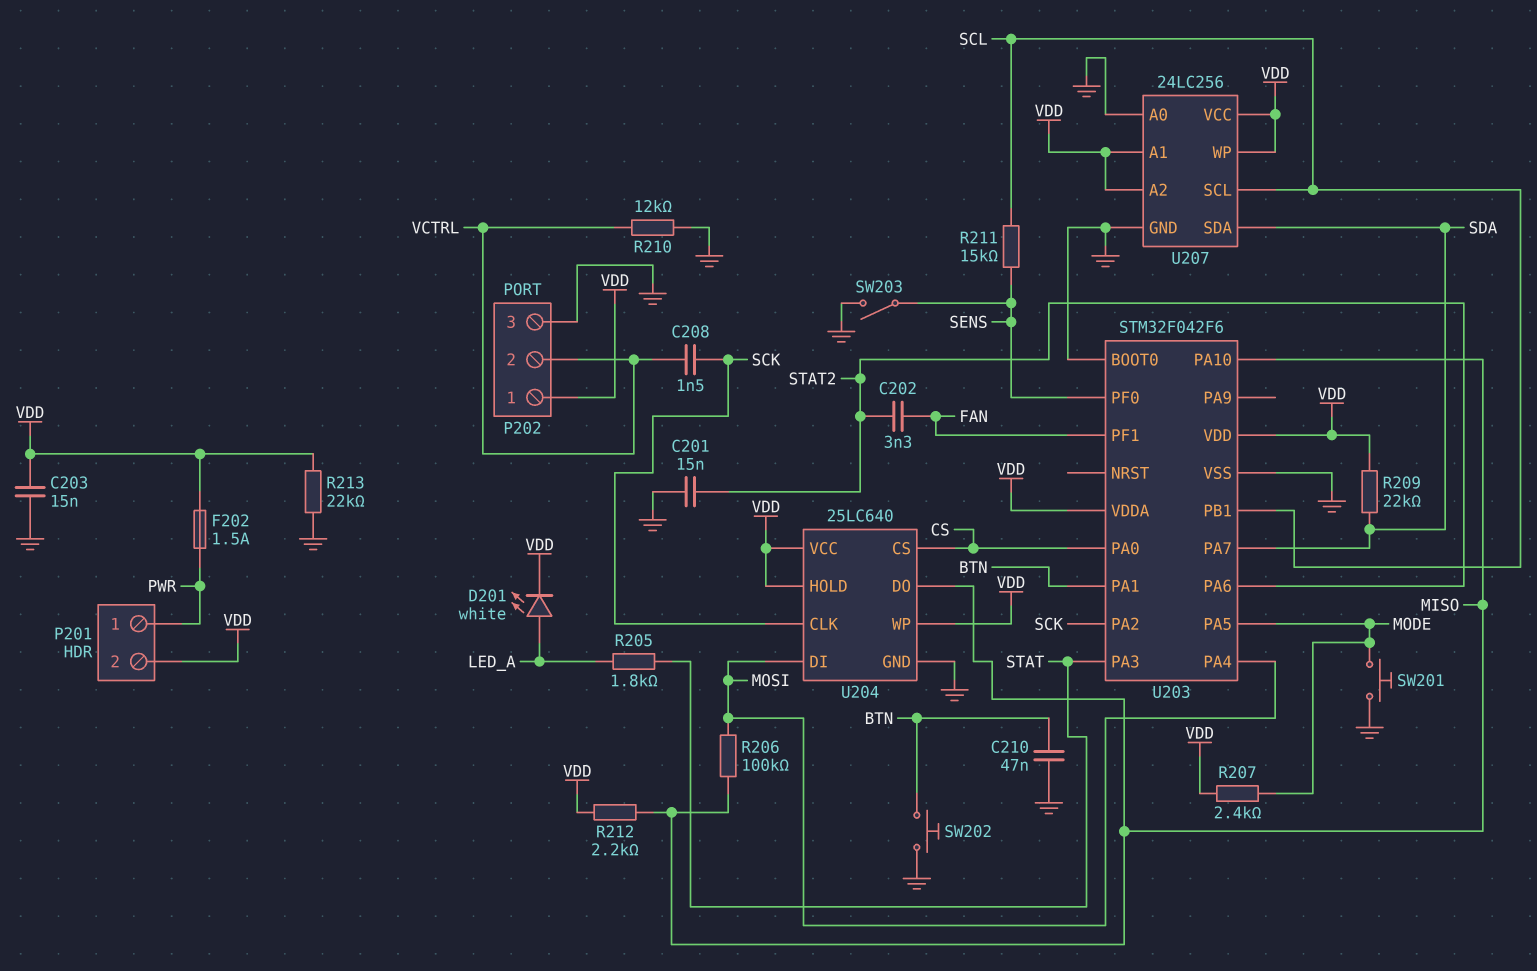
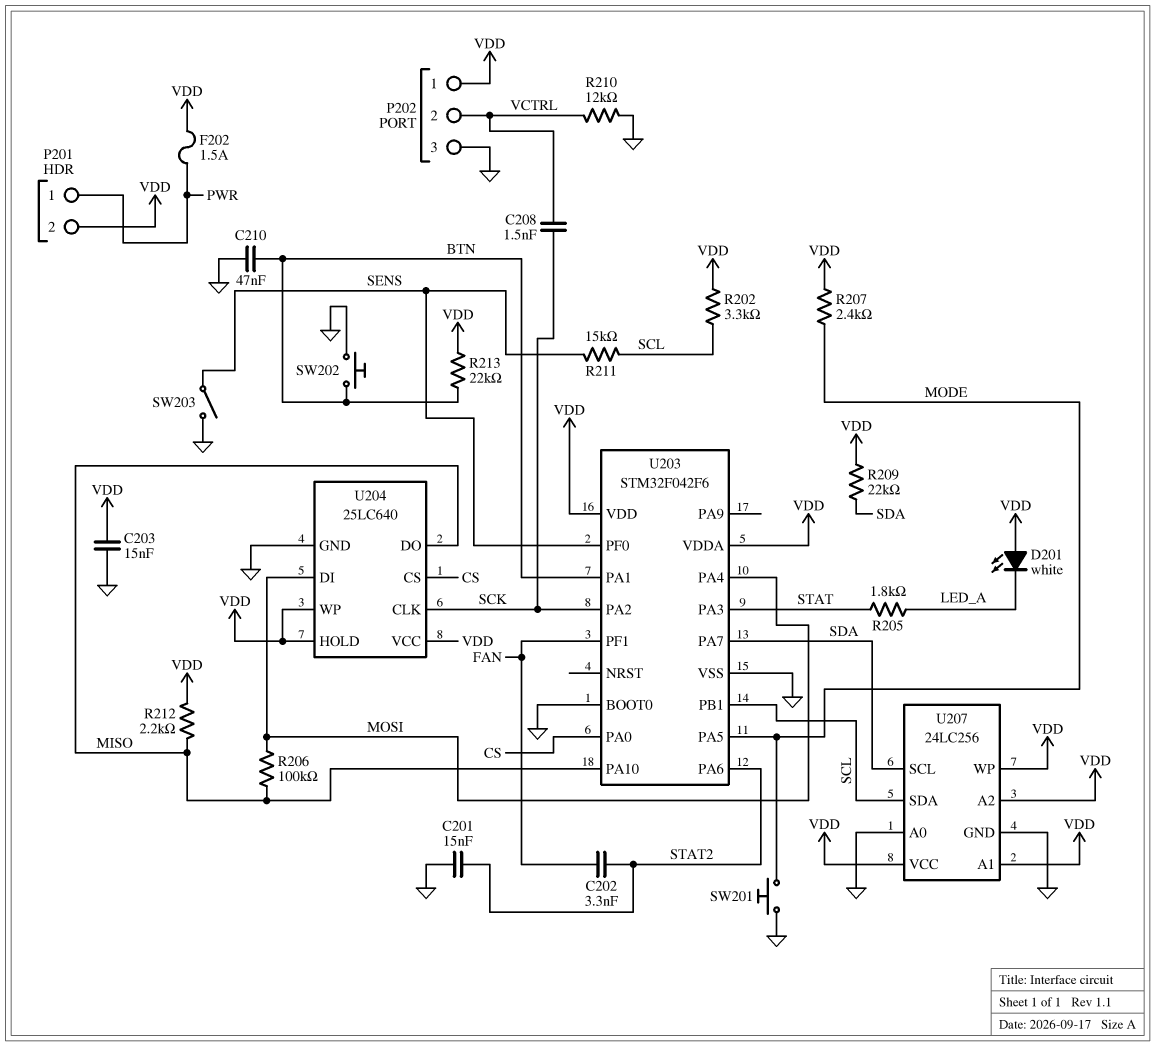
D201: LED white (A LED_A, K VDD) -> LED white (A VDD, K LED_A)
R202: none -> 3.3k (SCL, VDD)
R213: 22k (GND, VDD) -> 22k (BTN, VDD)
U207 pin SCL: SCL -> SDA
U207 pin SDA: SDA -> SCL

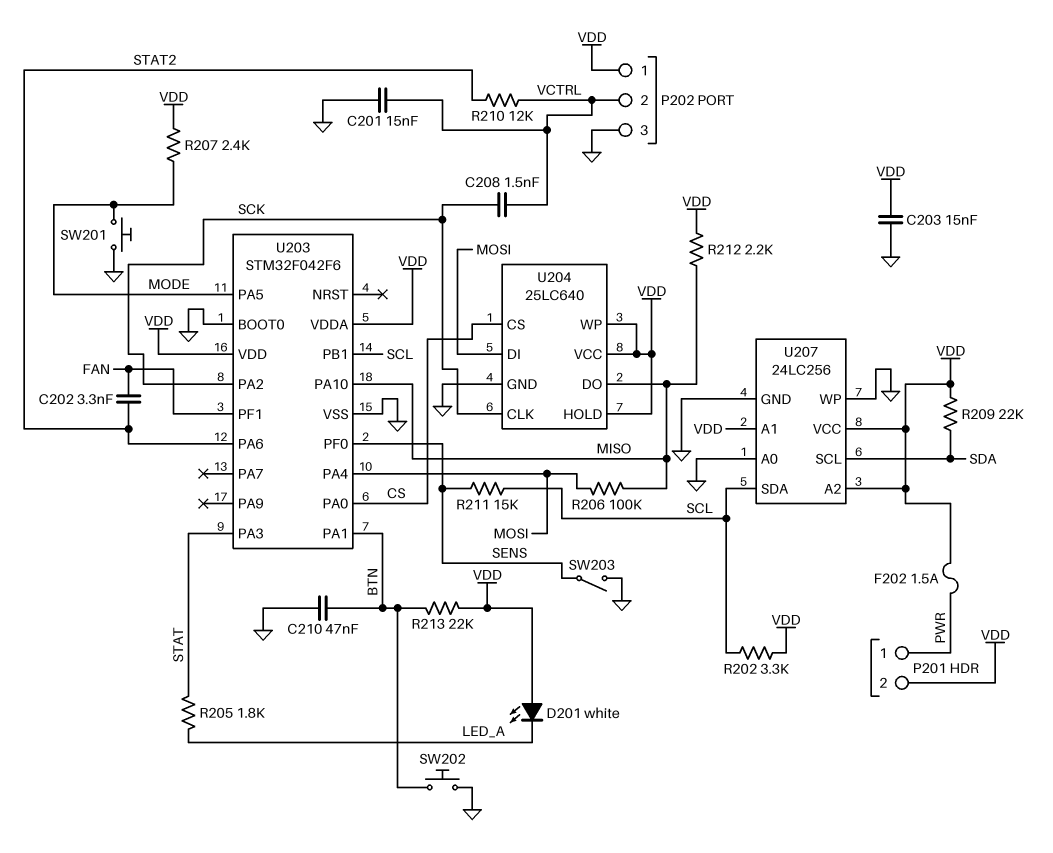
C201: 15nF (GND, STAT2) -> 15nF (GND, VCTRL)
R210: 12k (GND, VCTRL) -> 12k (STAT2, VCTRL)
U203 pin PA7: SDA -> none
U207 pin WP: VDD -> GND

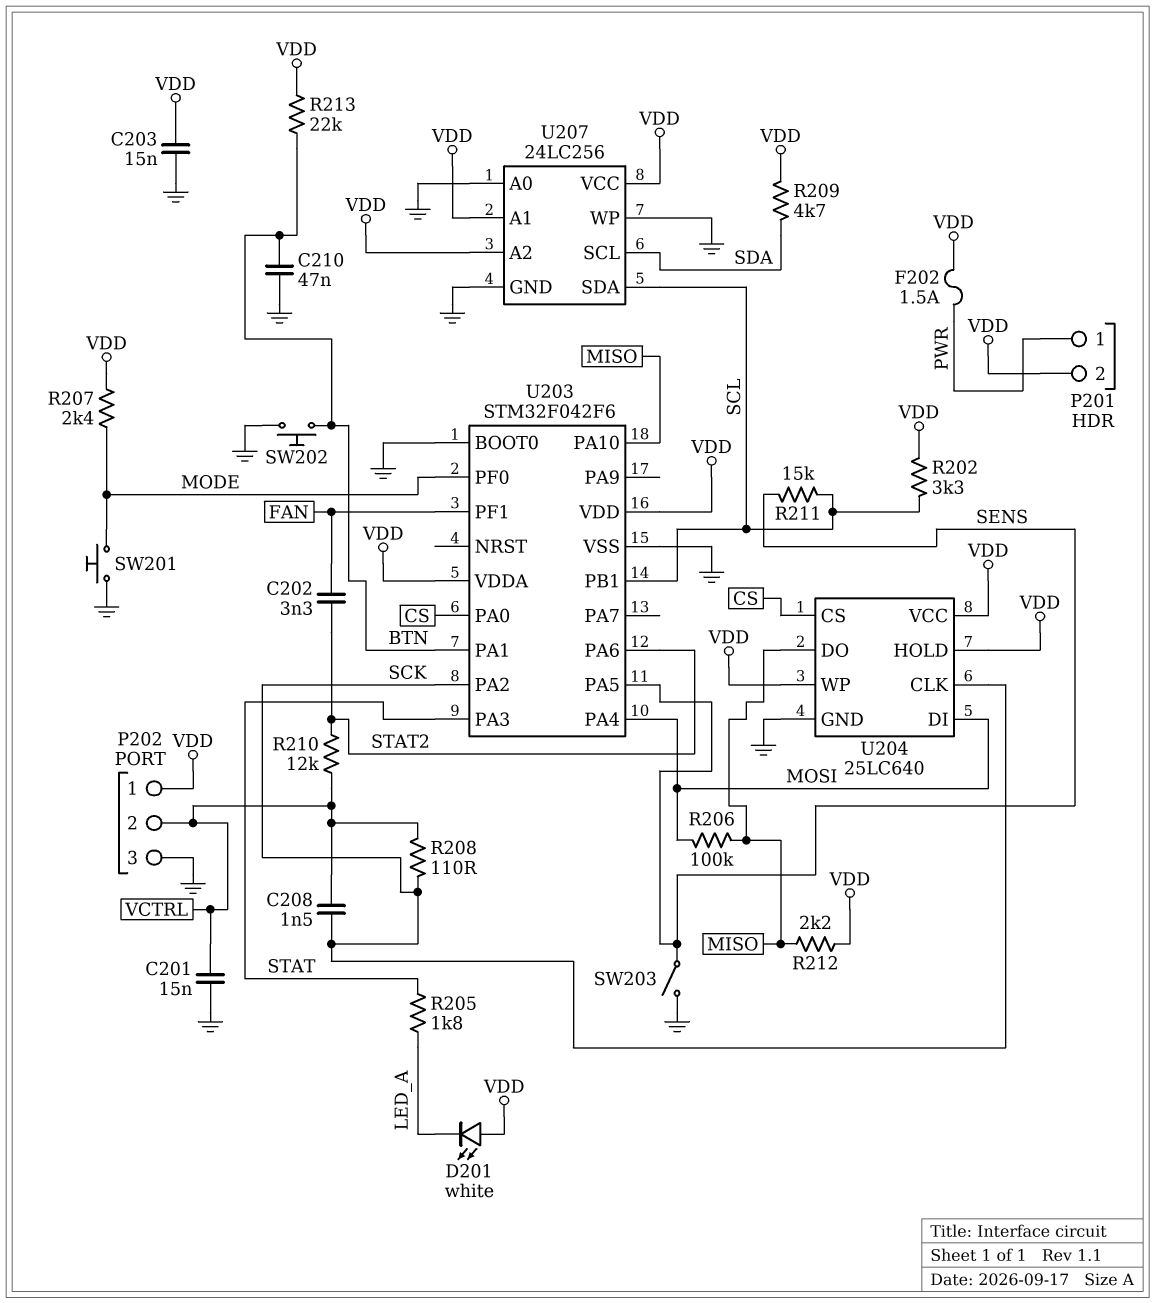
R208: none -> 110 (SCK, VCTRL)
R209: 22k (SDA, VDD) -> 4.7k (SDA, VDD)
U203 pin PA5: MODE -> SENS
U203 pin PF0: SENS -> MODE

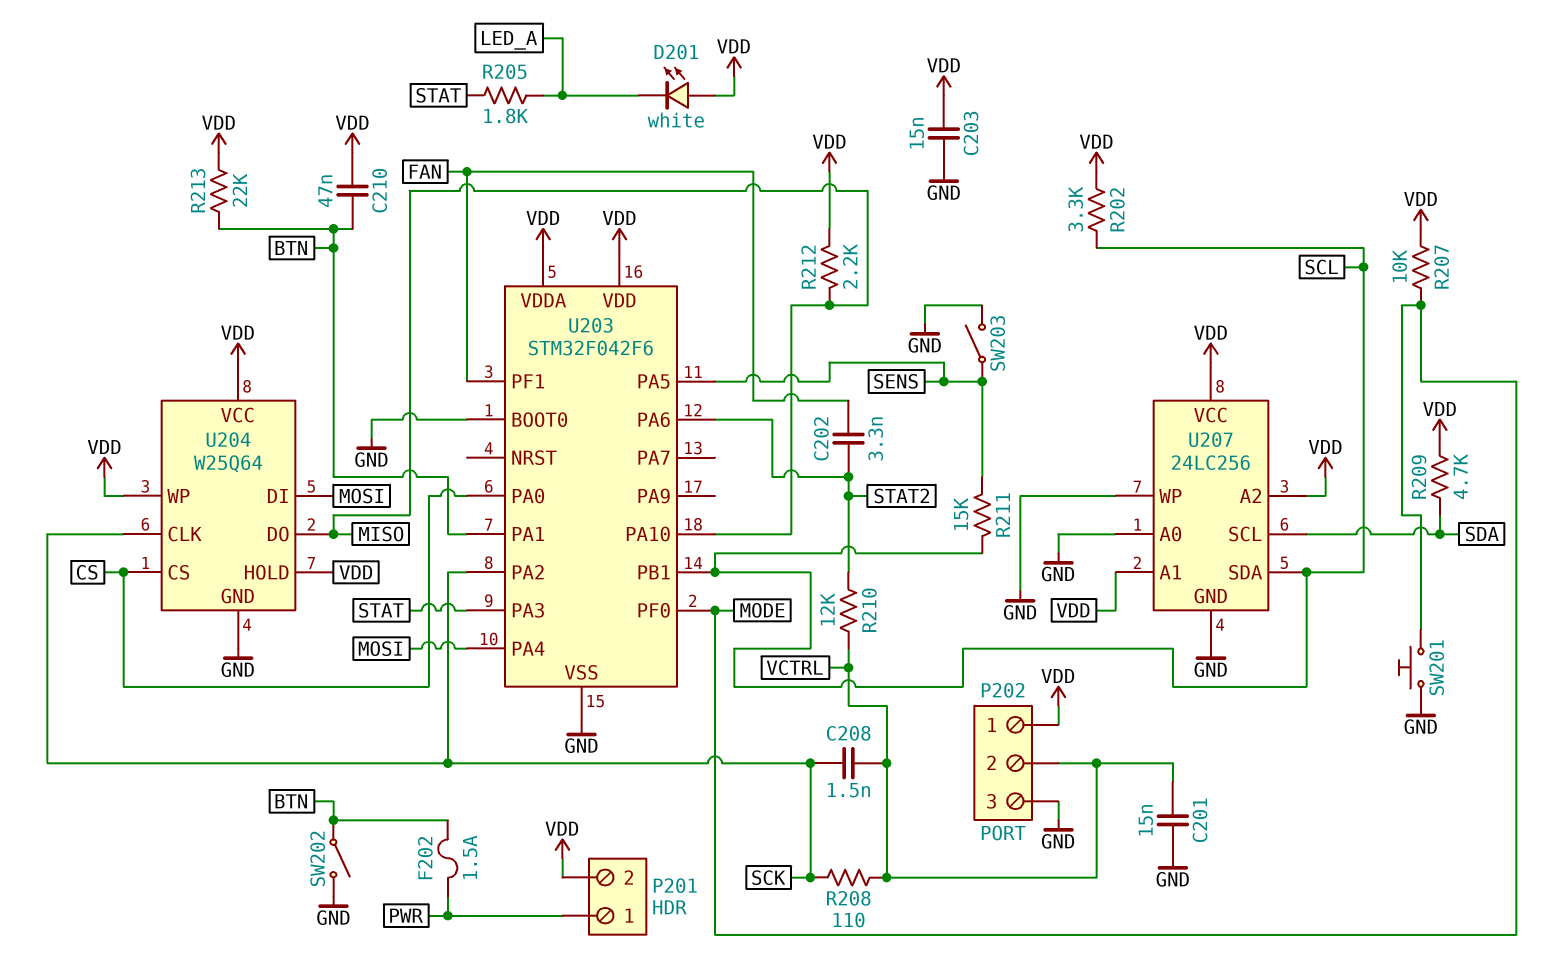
C210: 47nF (BTN, GND) -> 47nF (BTN, VDD)
F202: 1.5A (PWR, VDD) -> 1.5A (BTN, PWR)
R206: 100k (MISO, MOSI) -> none
R207: 2.4k (MODE, VDD) -> 10k (MODE, VDD)
SW202: button (BTN, GND) -> switch (BTN, GND)
U204: 25LC640 -> W25Q64

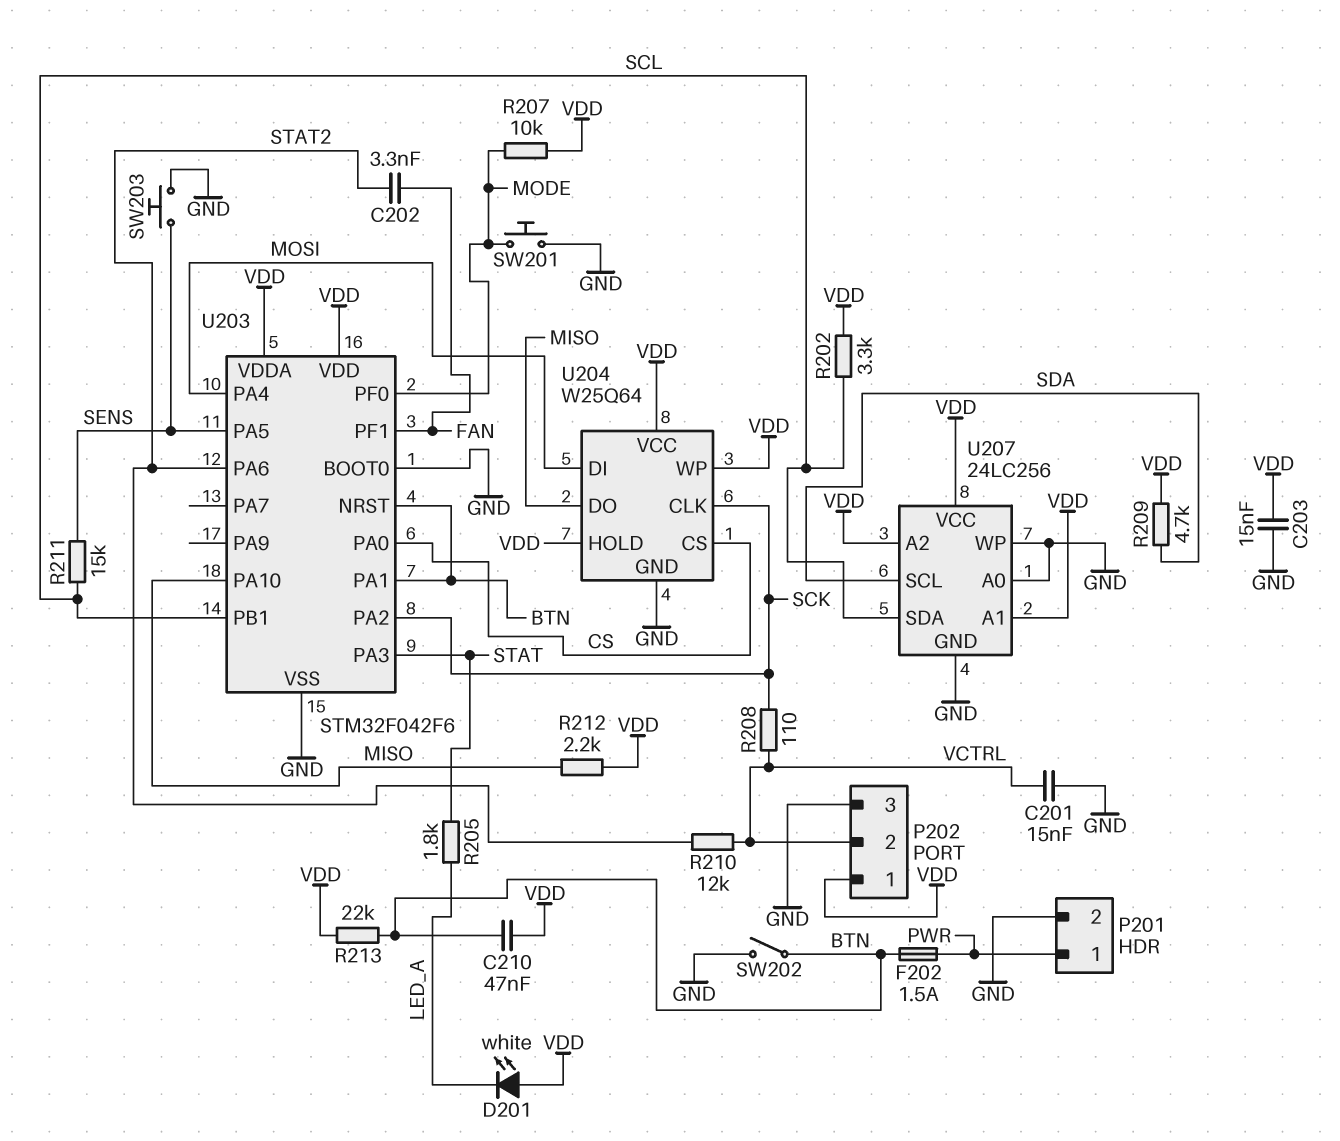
C208: 1.5nF (SCK, VCTRL) -> none
P201 pin 2: VDD -> GND
SW203: switch (GND, SENS) -> button (GND, SENS)
U203 pin NRST: none -> BTN

